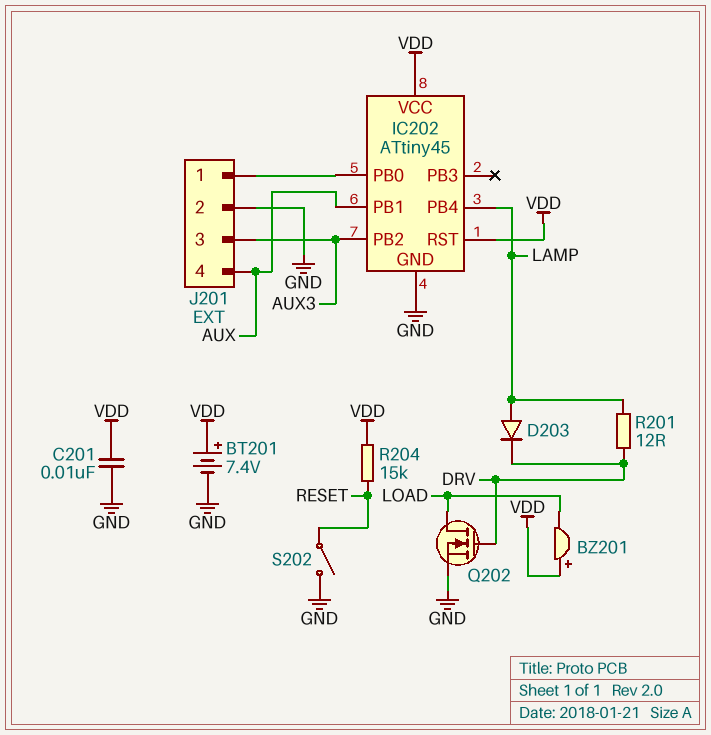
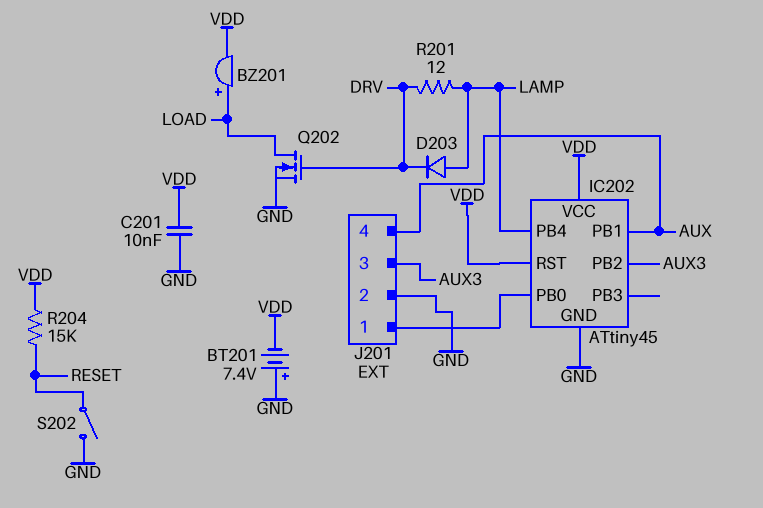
BT201: 7.4V (plus VDD, minus GND) -> 7.4V (plus GND, minus VDD)
BZ201: buzzer (plus VDD, minus LOAD) -> buzzer (plus LOAD, minus VDD)

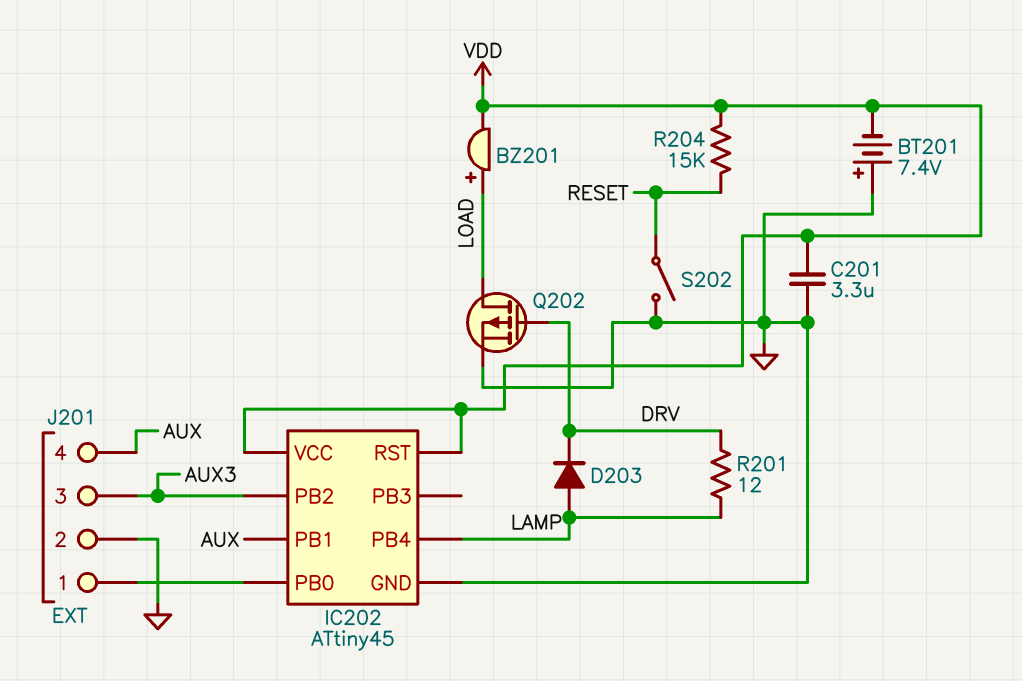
C201: 10nF (GND, VDD) -> 3.3uF (GND, VDD)
Q202: NMOS (G DRV, D LOAD, S GND) -> PMOS (G DRV, D LOAD, S GND)

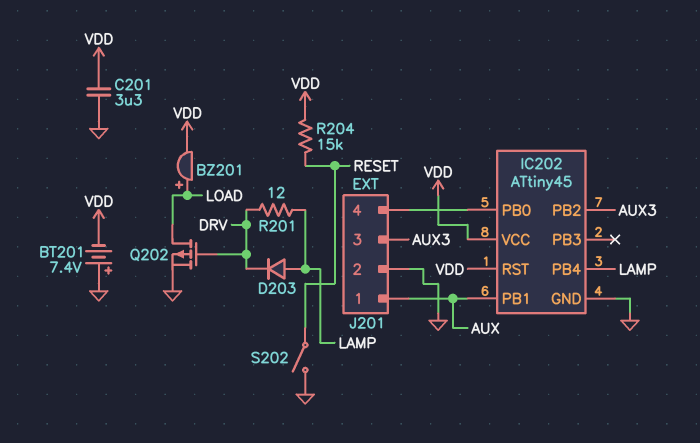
J201 pin 1: IC202/PB0 -> AUX
J201 pin 4: AUX -> IC202/PB0

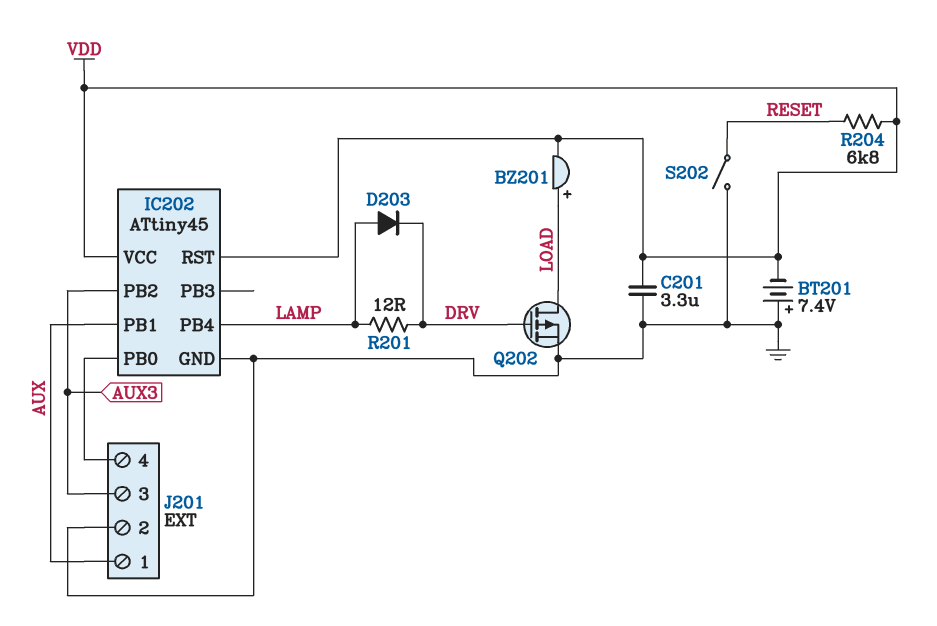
R204: 15k (RESET, VDD) -> 6.8k (RESET, VDD)

